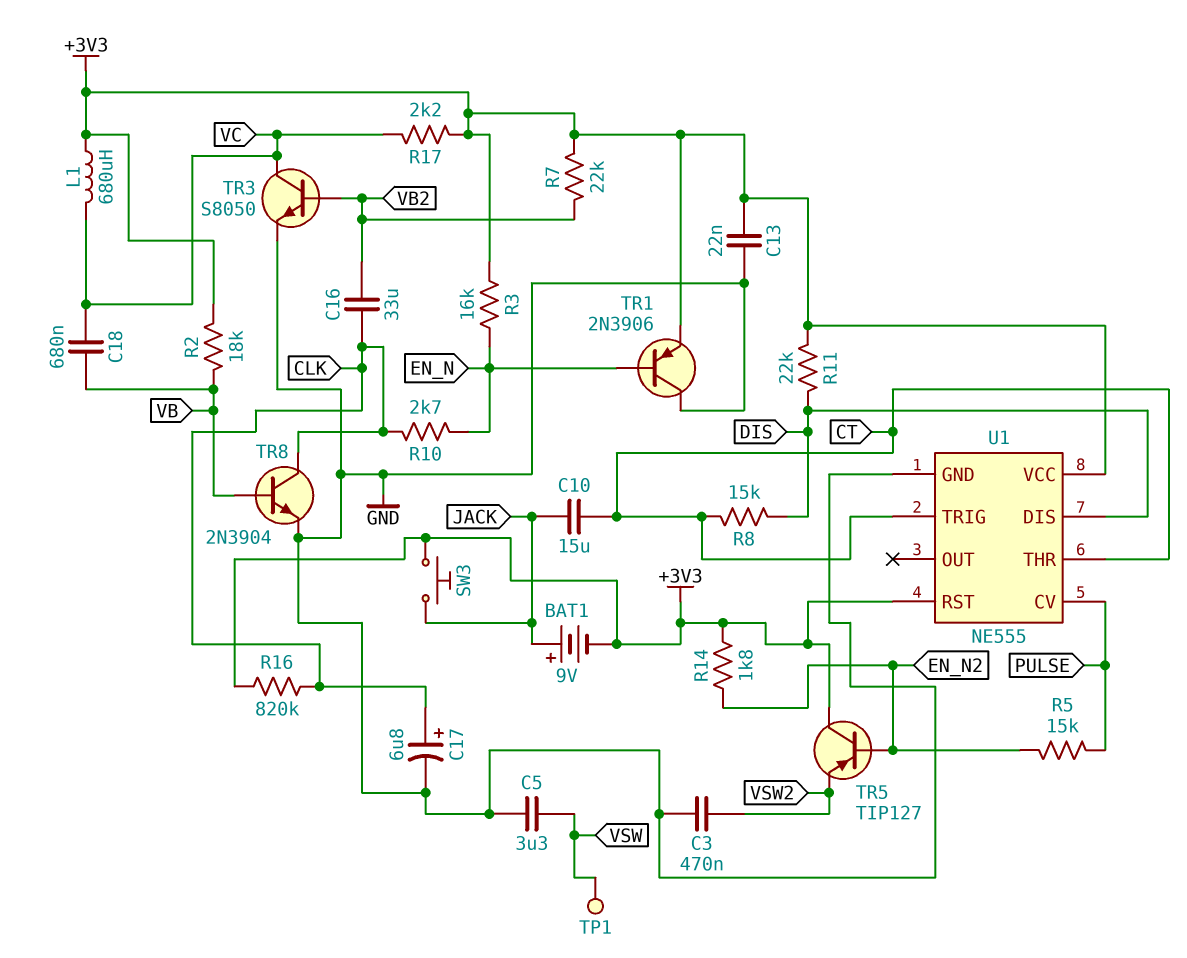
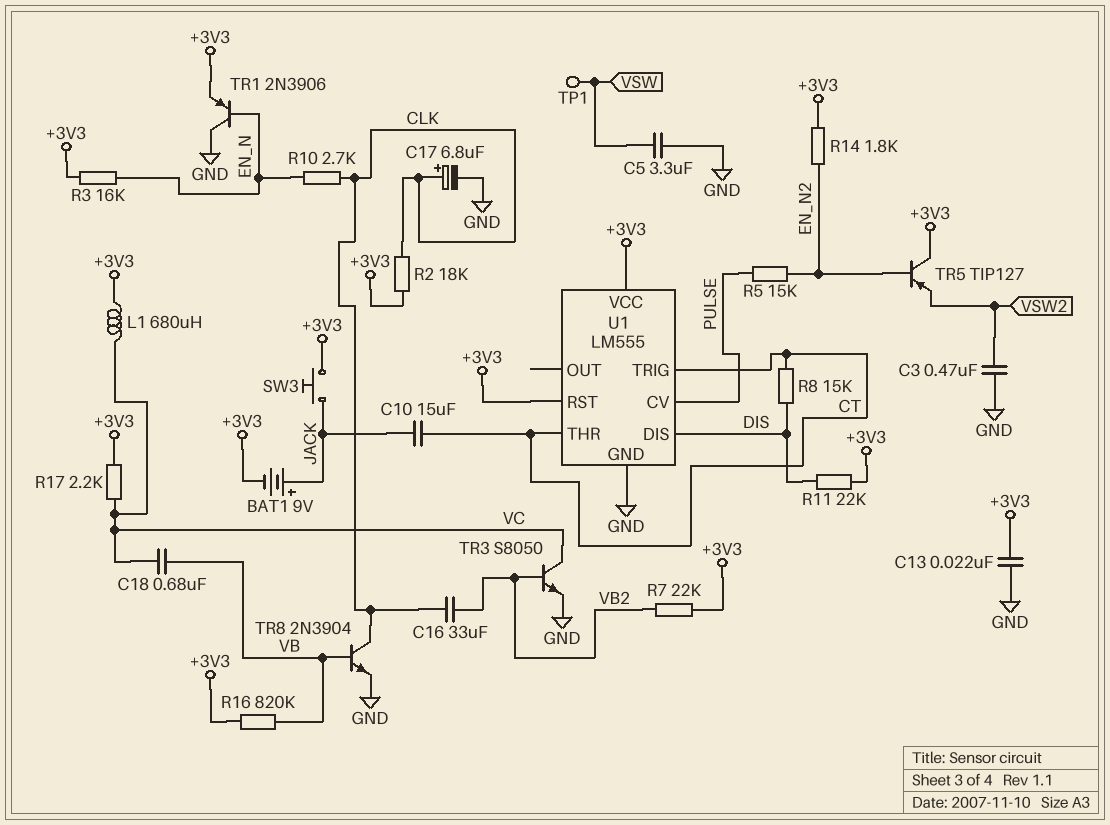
R2: 18k (+3V3, VB) -> 18k (+3V3, CLK)
R16: 820k (+3V3, CLK) -> 820k (+3V3, VB)
U1: NE555 -> LM555

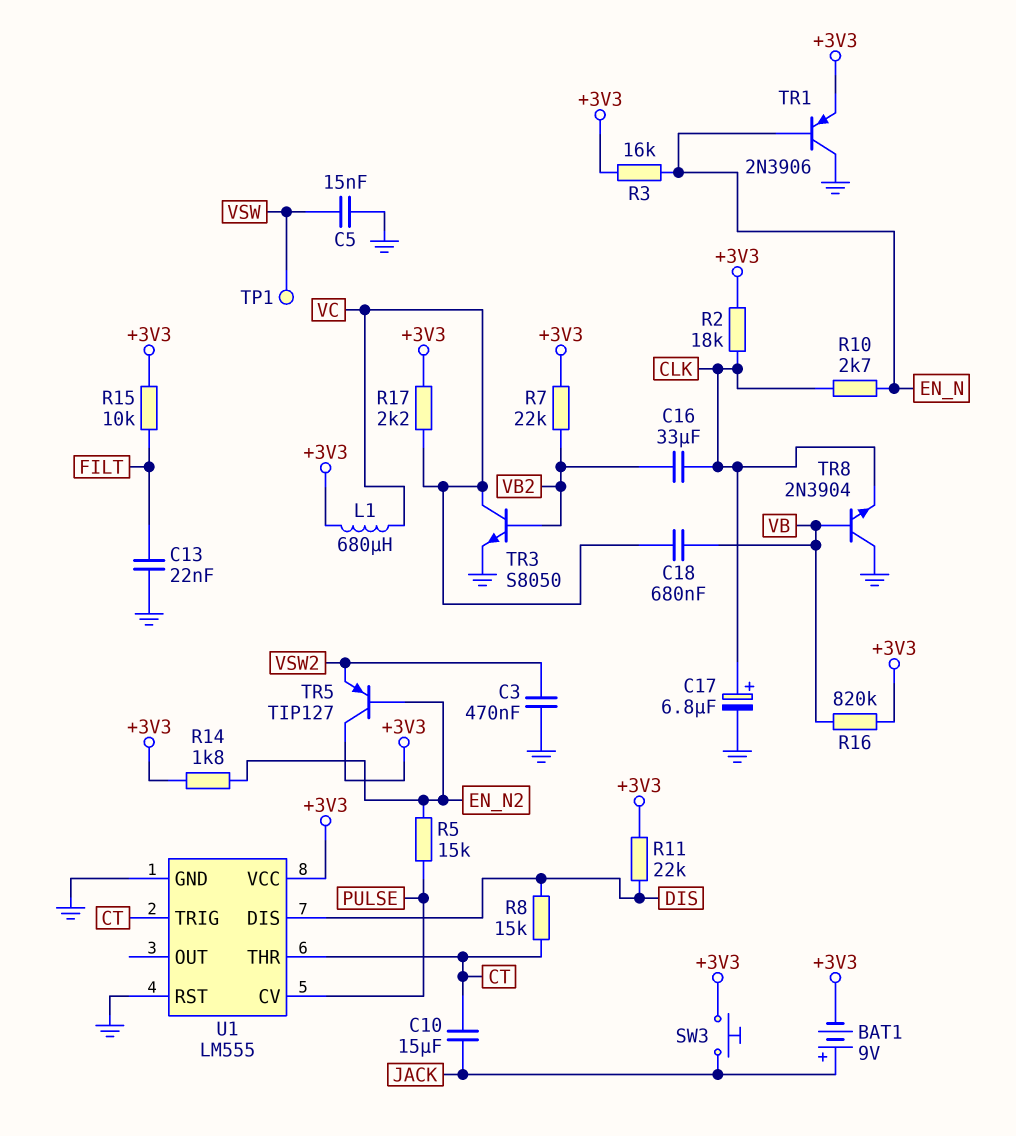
C5: 3.3uF (GND, VSW) -> 15nF (GND, VSW)
C13: 22nF (+3V3, GND) -> 22nF (FILT, GND)
R15: none -> 10k (+3V3, FILT)
TR8: NPN 2N3904 (B VB, C CLK, E GND) -> NPN 2N3904 (B VB, C GND, E CLK)
U1 pin RST: +3V3 -> GND

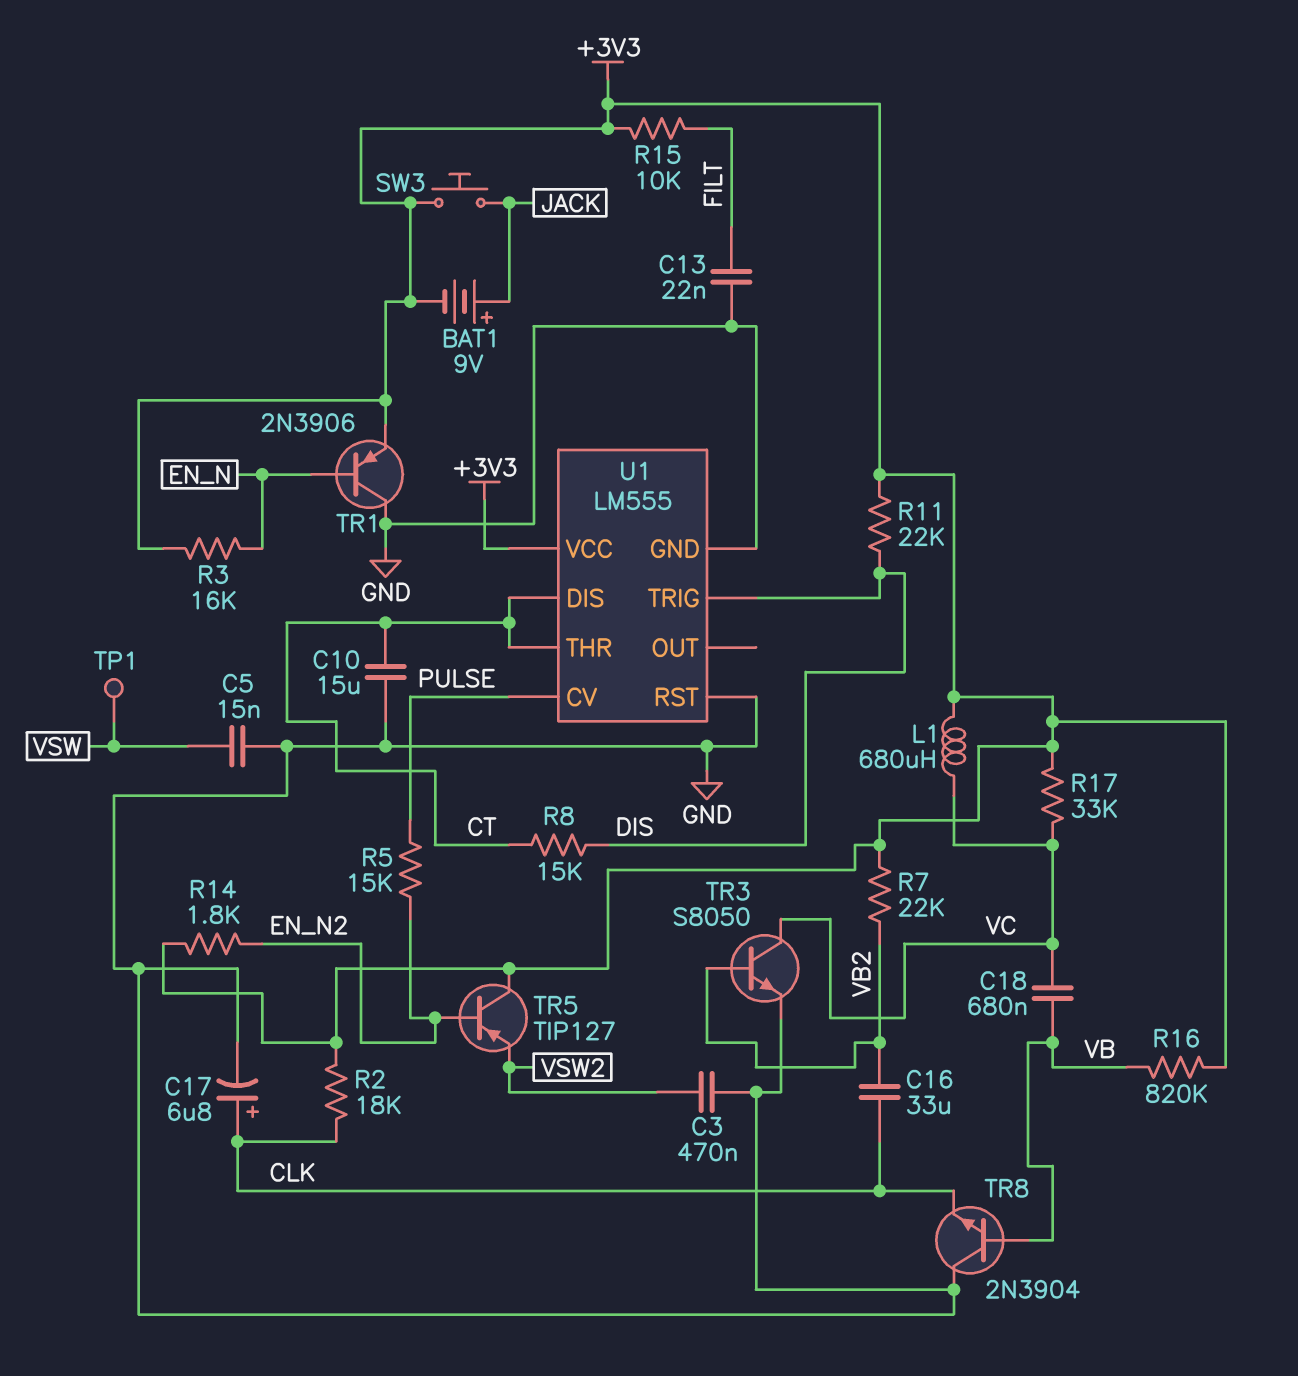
C10: 15uF (CT, JACK) -> 15uF (CT, GND)
R10: 2.7k (CLK, EN_N) -> none
R17: 2.2k (+3V3, VC) -> 33k (+3V3, VC)
U1 pin DIS: DIS -> CT
U1 pin TRIG: CT -> DIS

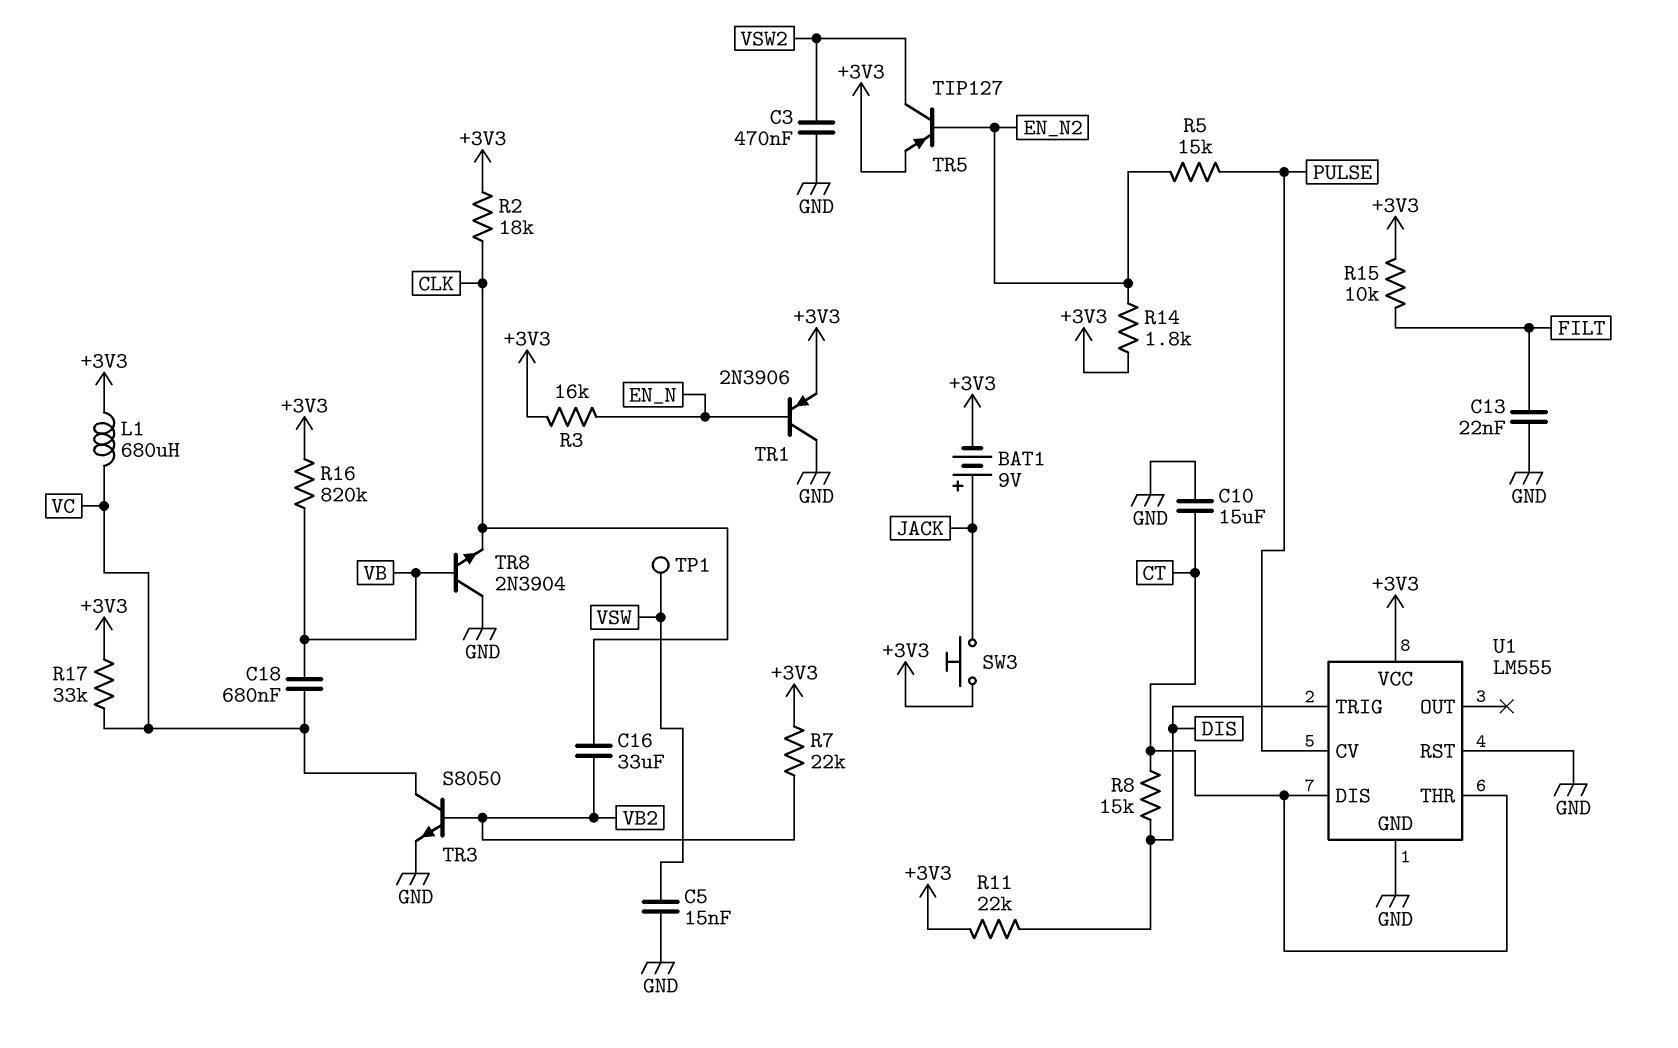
C17: 6.8uF (plus CLK, minus GND) -> none
TR5: PNP TIP127 (B EN_N2, C +3V3, E VSW2) -> PNP TIP127 (B EN_N2, C VSW2, E +3V3)

